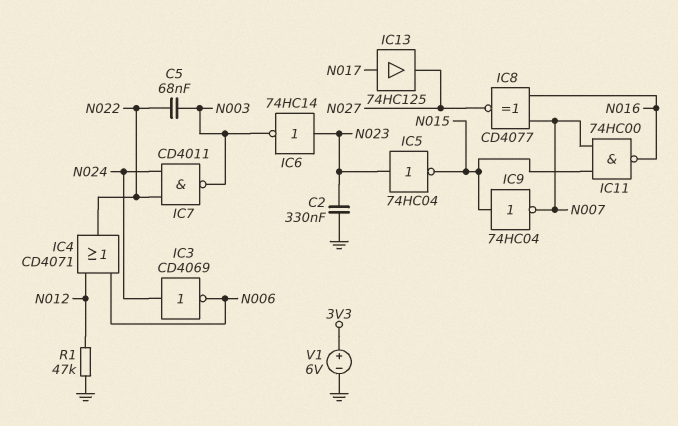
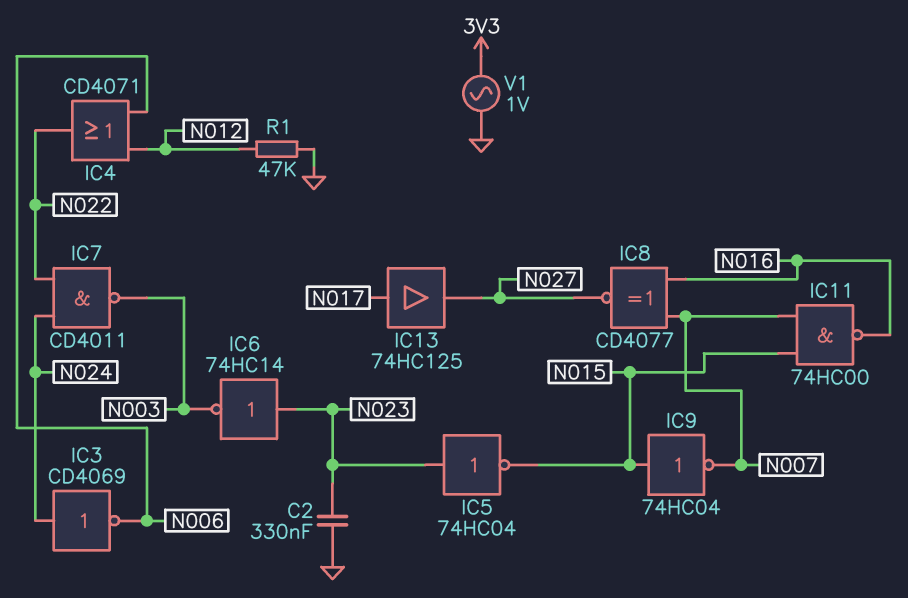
C5: 68nF (N003, N022) -> none
V1: 6V (plus 3V3, minus GND) -> AC 1V (3V3, GND)

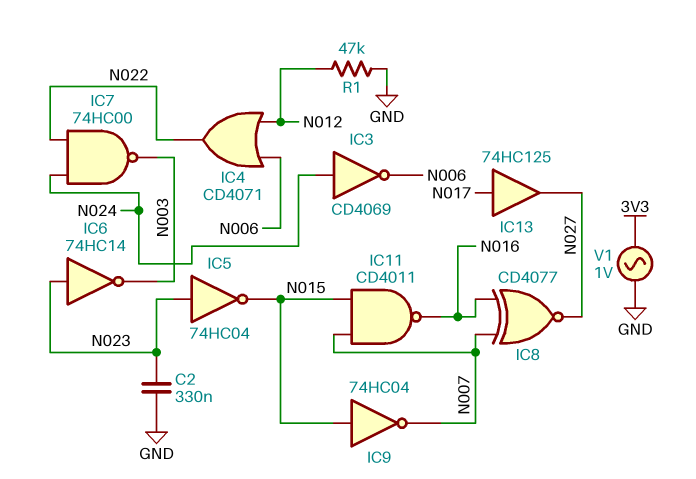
IC7: NAND CD4011 (in N022, in N024, out N003) -> NAND 74HC00 (in N022, in N024, out N003)
IC11: NAND 74HC00 (in N007, in N015, out N016) -> NAND CD4011 (in N007, in N015, out N016)

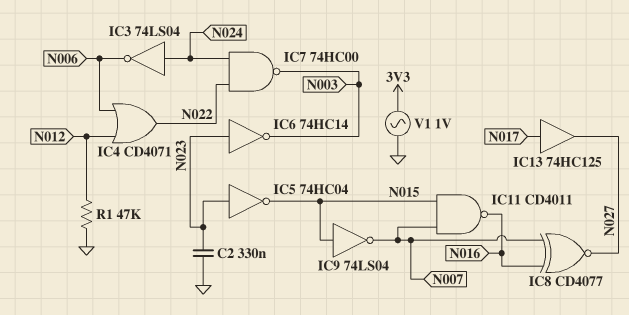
IC3: NOT CD4069 (in N024, out N006) -> NOT 74LS04 (in N024, out N006)
IC9: NOT 74HC04 (in N015, out N007) -> NOT 74LS04 (in N015, out N007)

